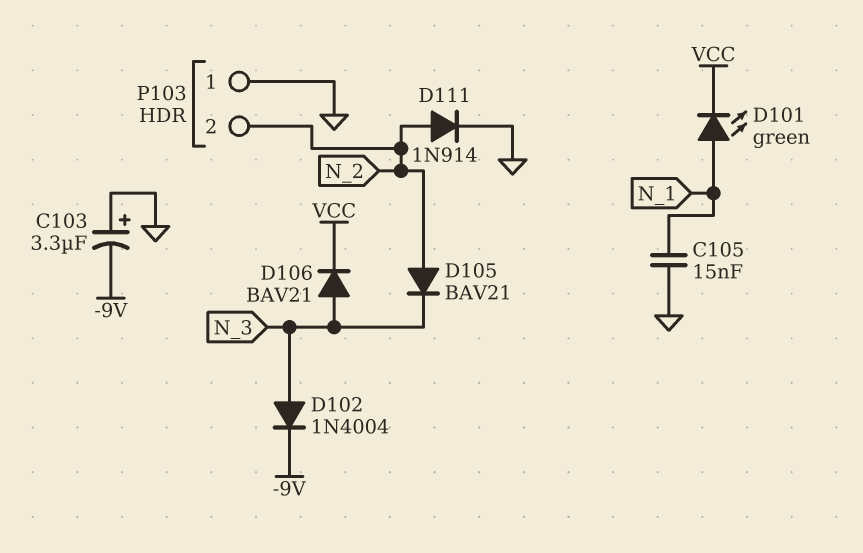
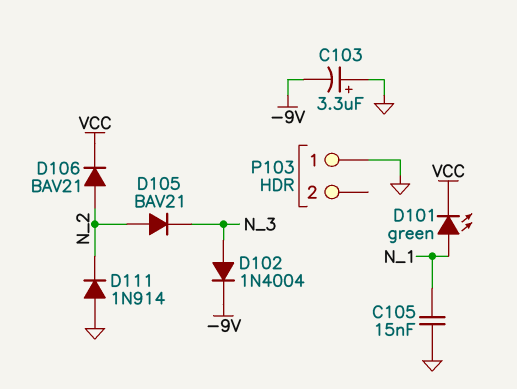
D106: diode BAV21 (A N_3, K VCC) -> diode BAV21 (A N_2, K VCC)
D111: diode 1N914 (A N_2, K GND) -> diode 1N914 (A GND, K N_2)
P103 pin 2: N_2 -> none

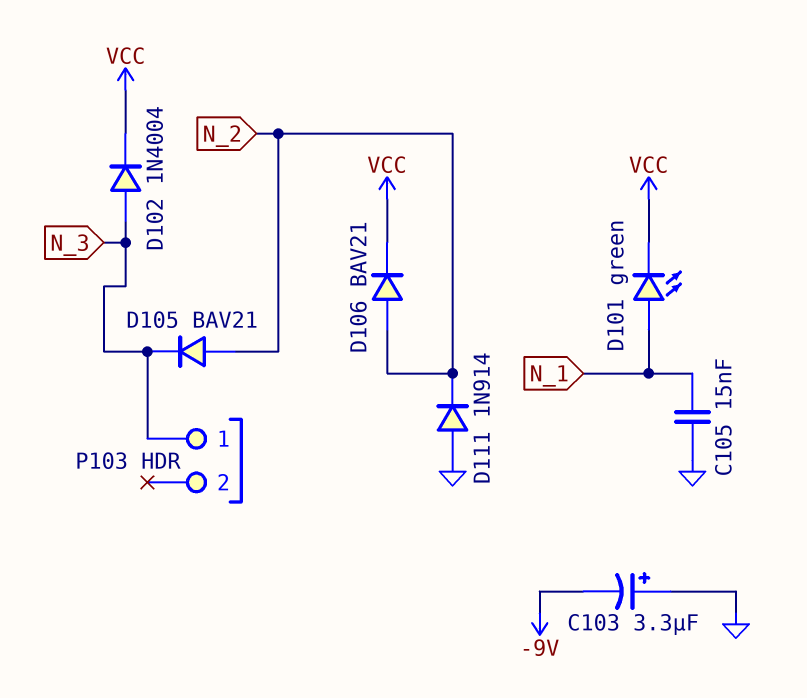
D102: diode 1N4004 (A N_3, K -9V) -> diode 1N4004 (A N_3, K VCC)
P103 pin 1: GND -> N_3

